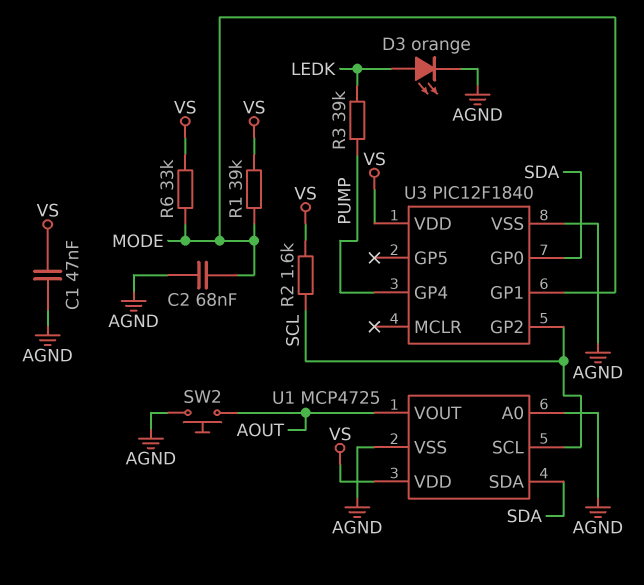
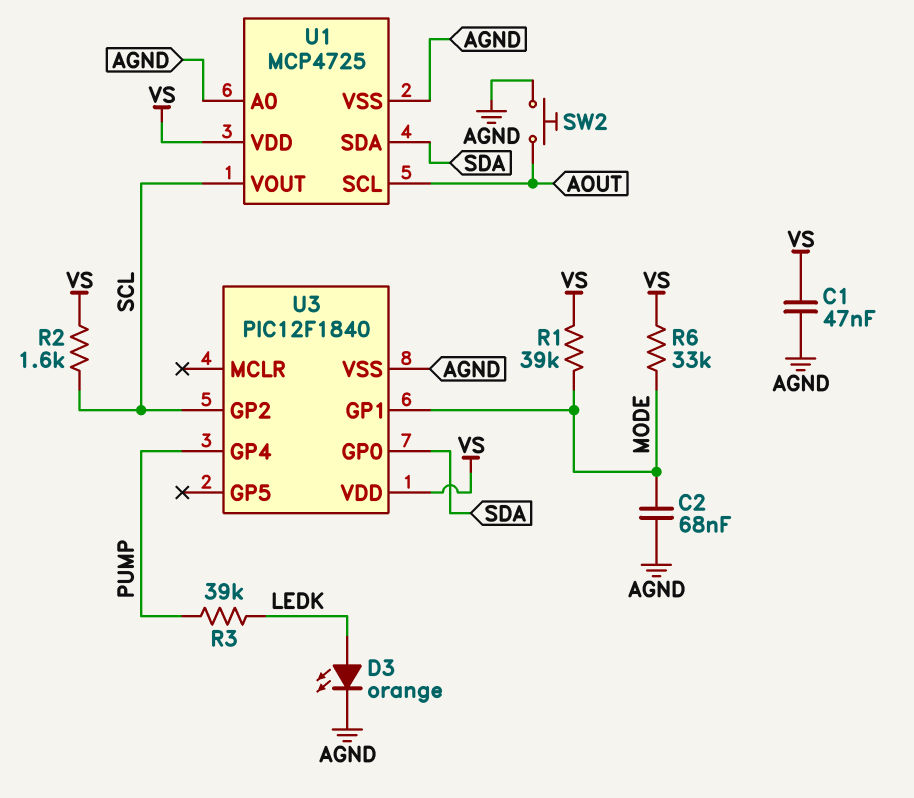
U1 pin SCL: SCL -> AOUT
U1 pin VOUT: AOUT -> SCL

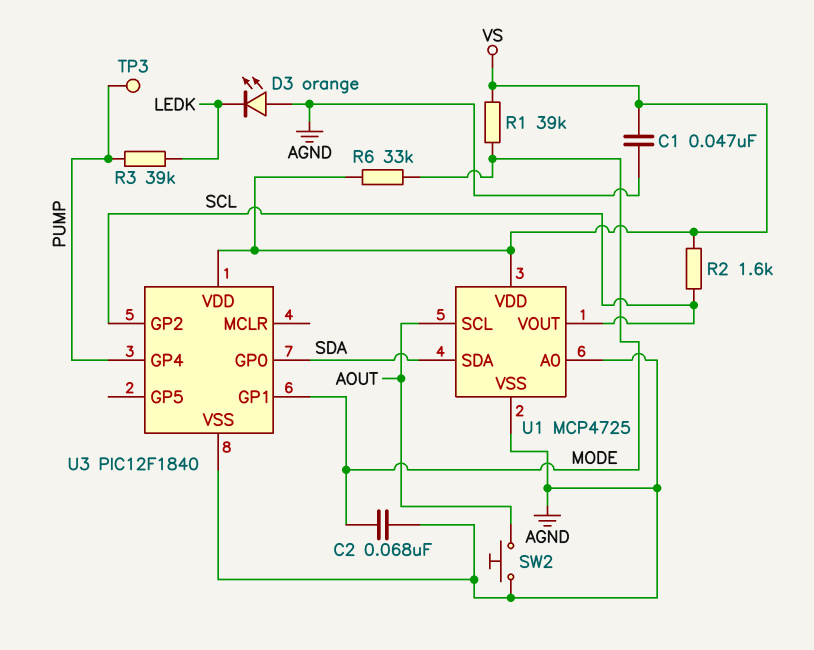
D3: LED orange (A LEDK, K AGND) -> LED orange (A AGND, K LEDK)
TP3: none -> test point (PUMP)

